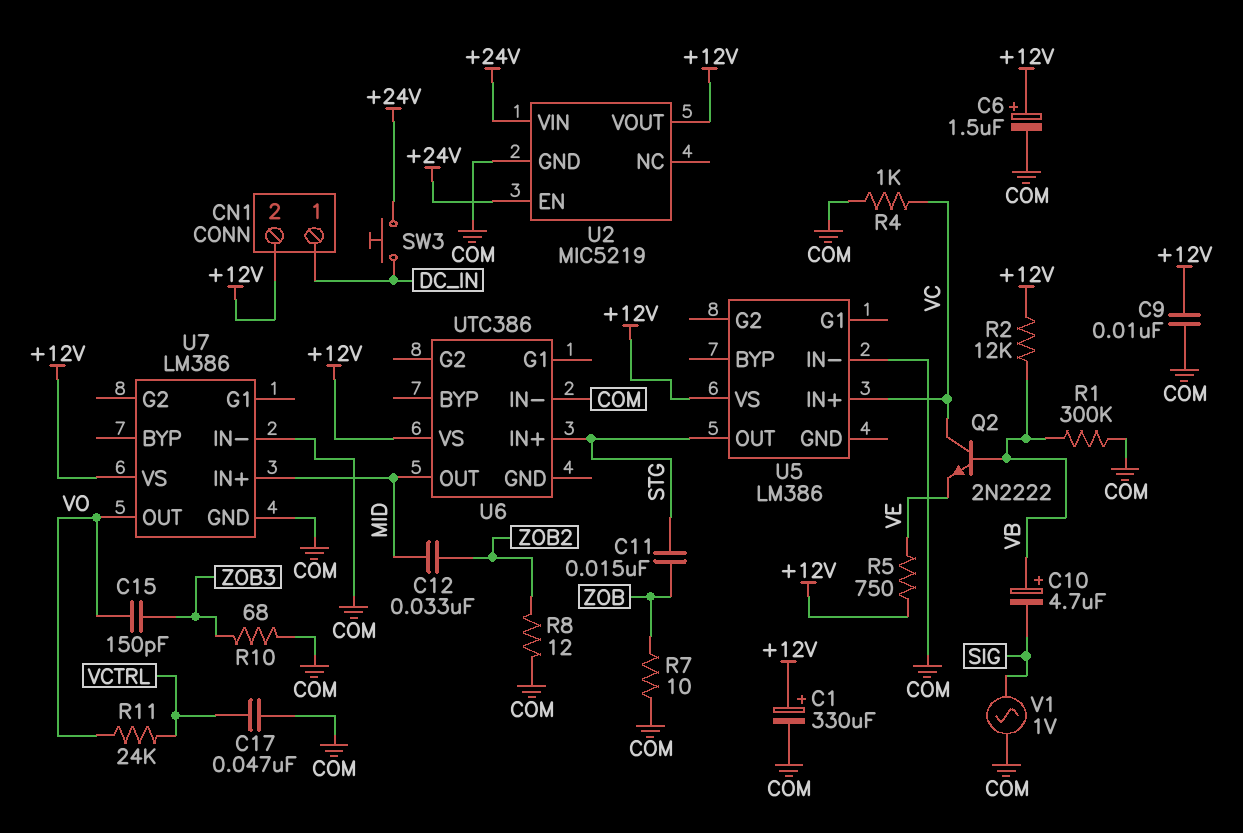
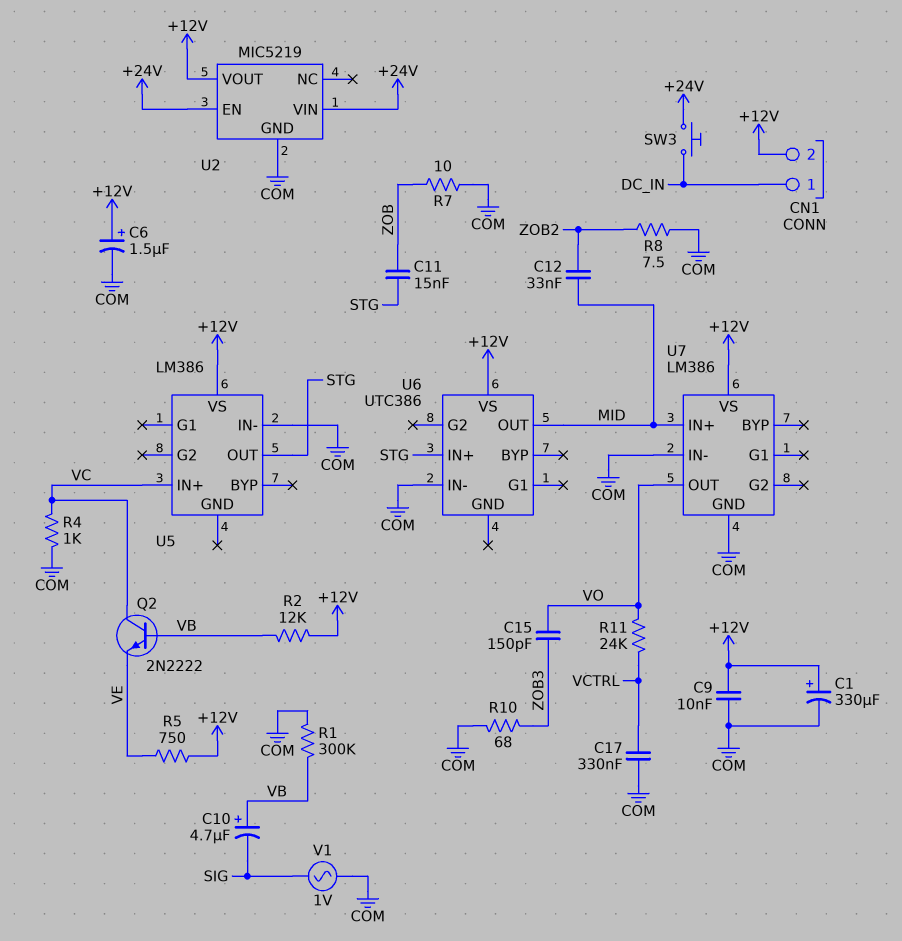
C17: 47nF (COM, VCTRL) -> 330nF (COM, VCTRL)
R8: 12 (COM, ZOB2) -> 7.5 (COM, ZOB2)

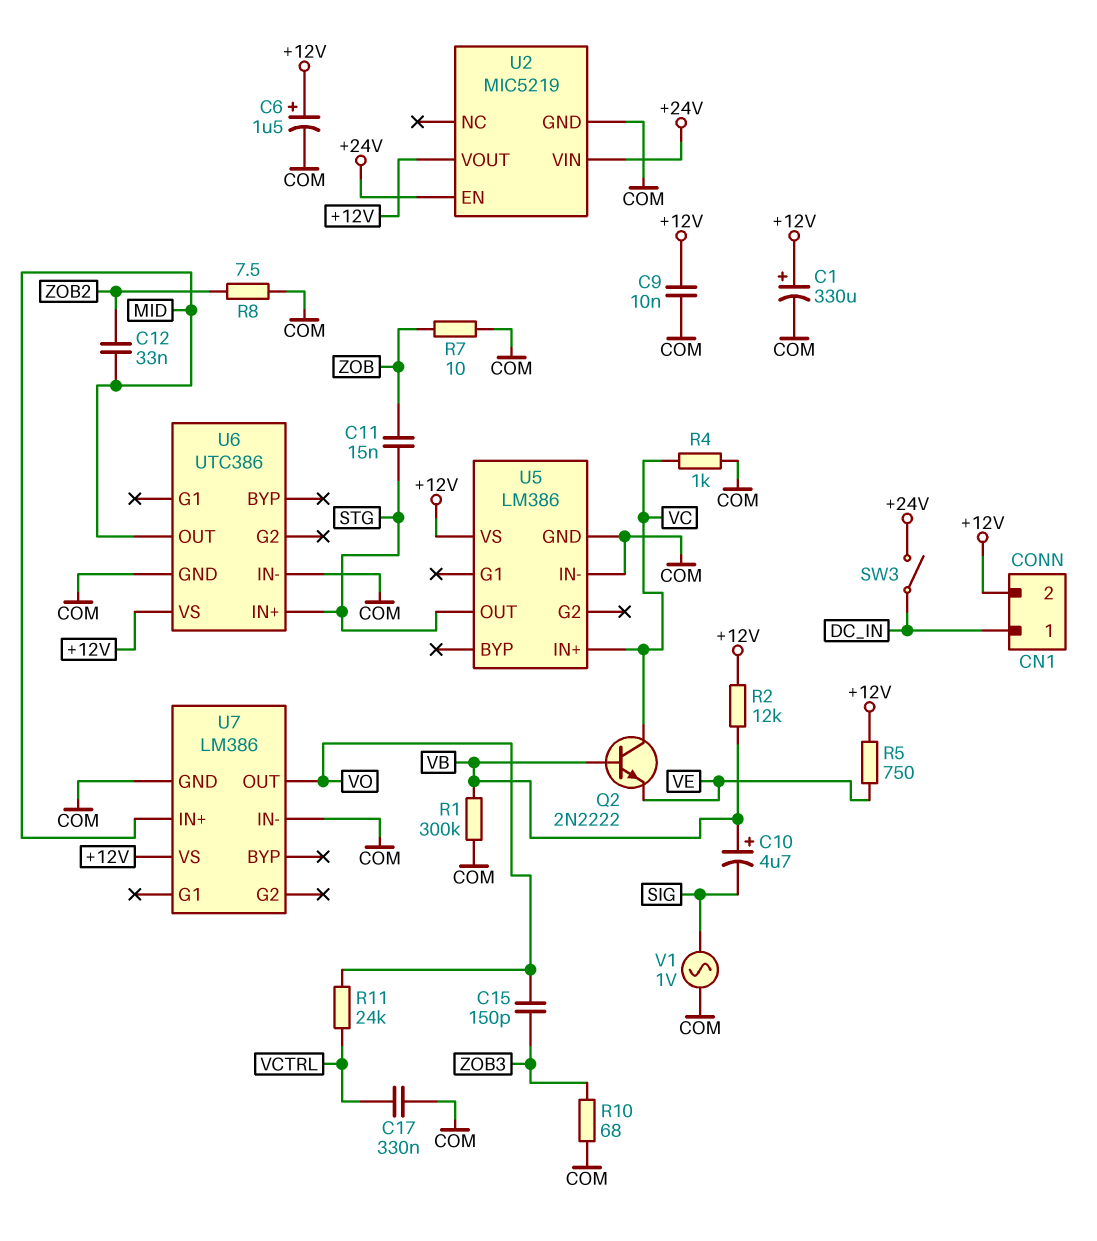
SW3: button (+24V, DC_IN) -> switch (+24V, DC_IN)
U5 pin GND: none -> COM
U6 pin GND: none -> COM

